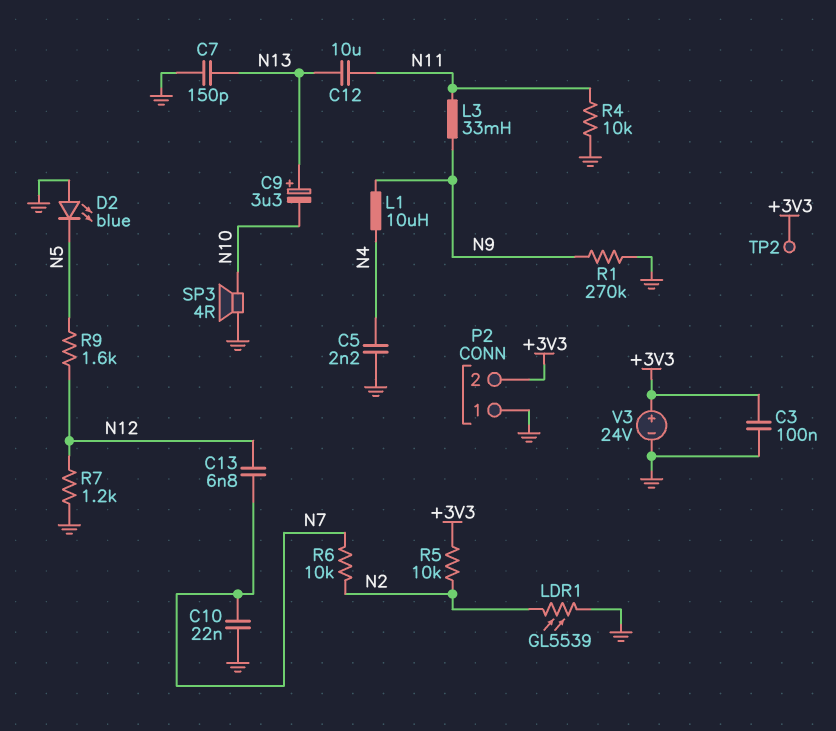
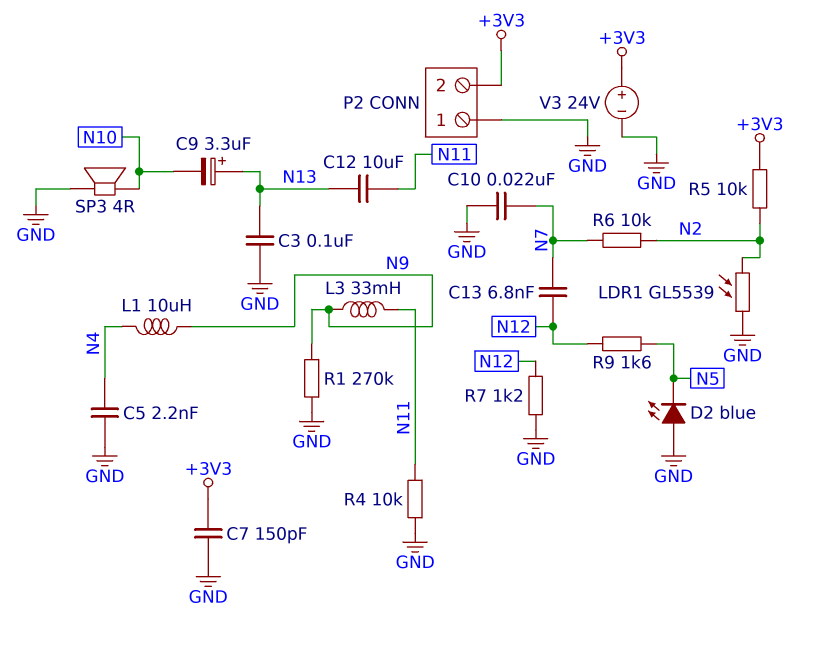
C3: 100nF (+3V3, GND) -> 100nF (GND, N13)
C7: 150pF (GND, N13) -> 150pF (+3V3, GND)
TP2: test point (+3V3) -> none

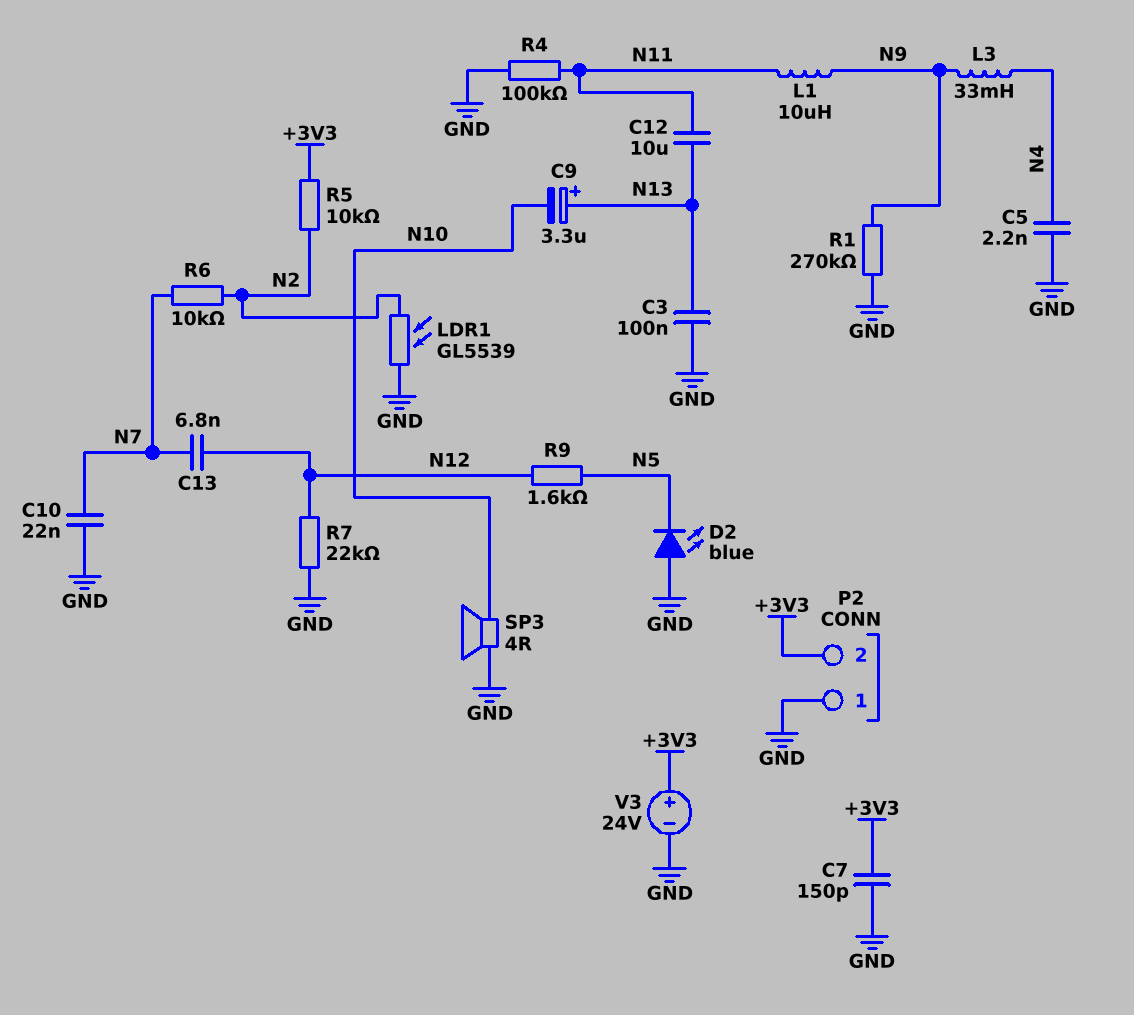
L1: 10uH (N4, N9) -> 10uH (N9, N11)
L3: 33mH (N9, N11) -> 33mH (N4, N9)
R4: 10k (GND, N11) -> 100k (GND, N11)
R7: 1.2k (GND, N12) -> 22k (GND, N12)

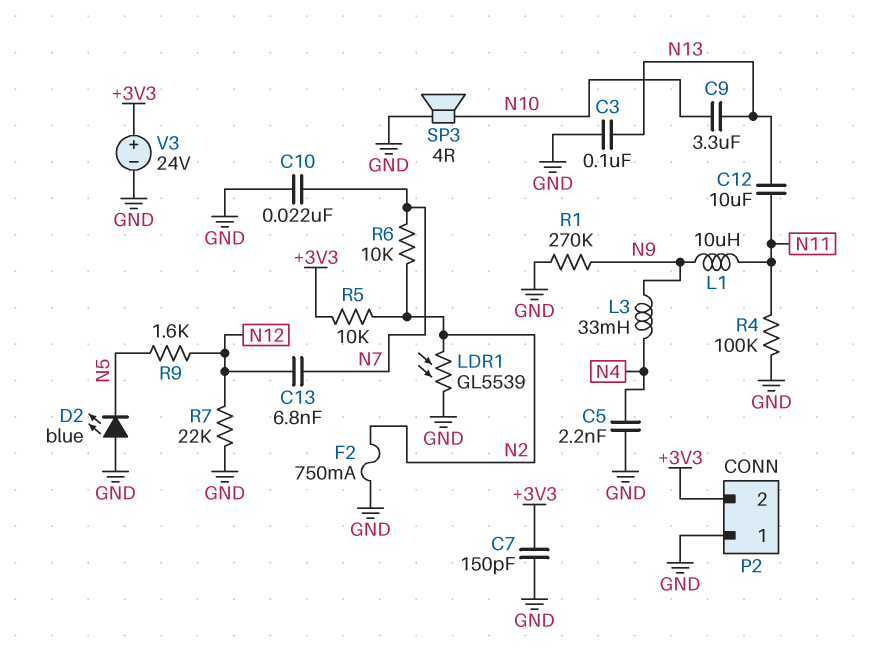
C9: 3.3uF (plus N13, minus N10) -> 3.3uF (N10, N13)
F2: none -> 750mA (GND, N2)

